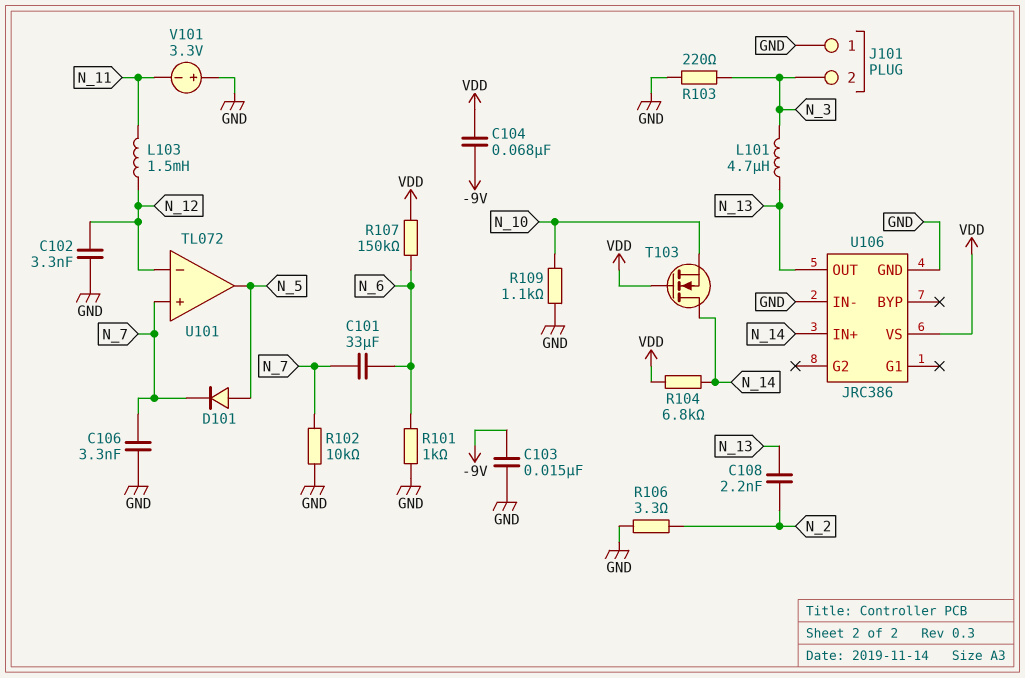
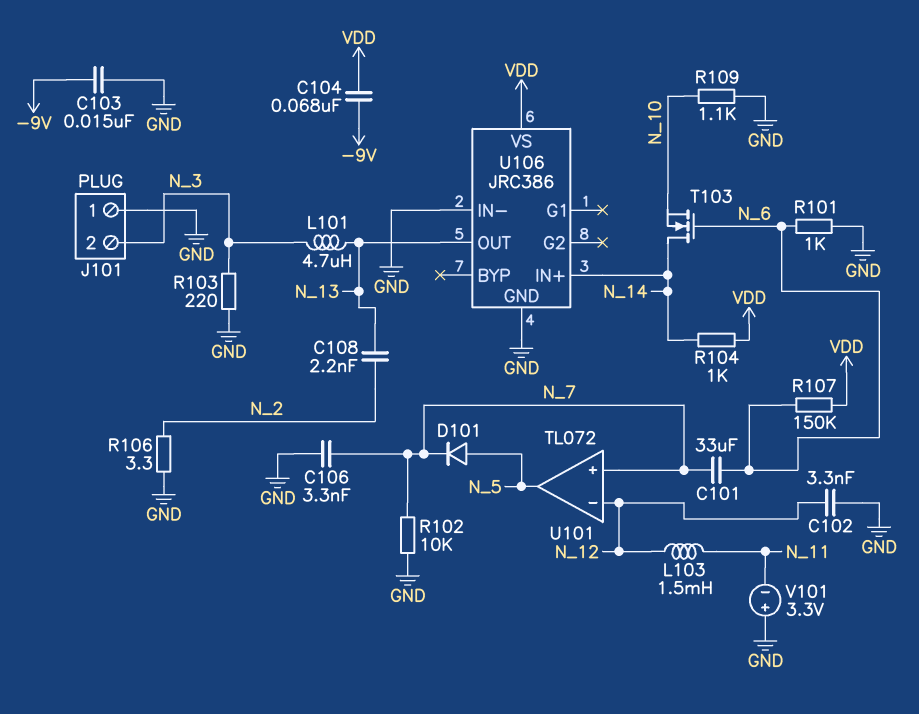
R104: 6.8k (N_14, VDD) -> 1k (N_14, VDD)
T103: NMOS (G VDD, D N_14, S N_10) -> NMOS (G N_6, D N_14, S N_10)

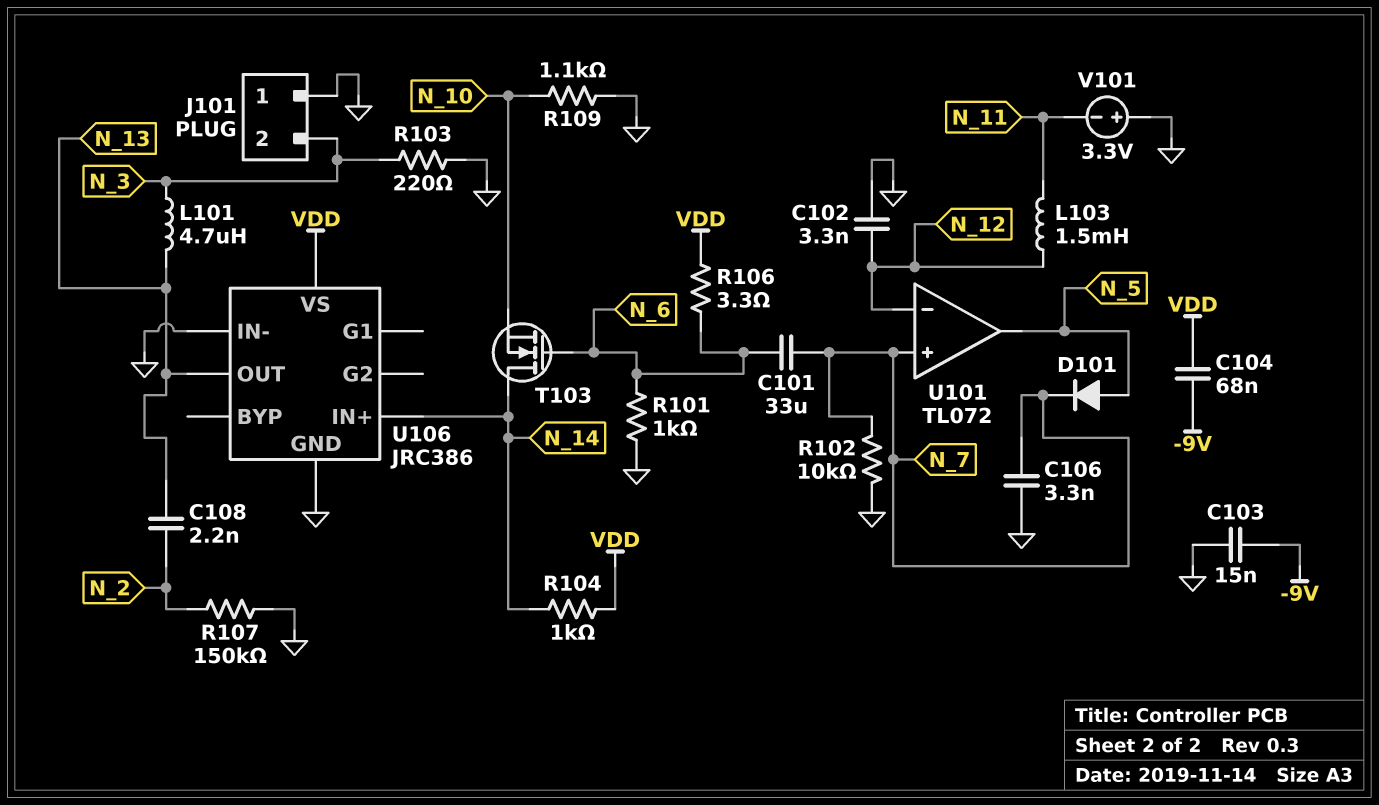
R106: 3.3 (GND, N_2) -> 3.3 (N_6, VDD)
R107: 150k (N_6, VDD) -> 150k (GND, N_2)

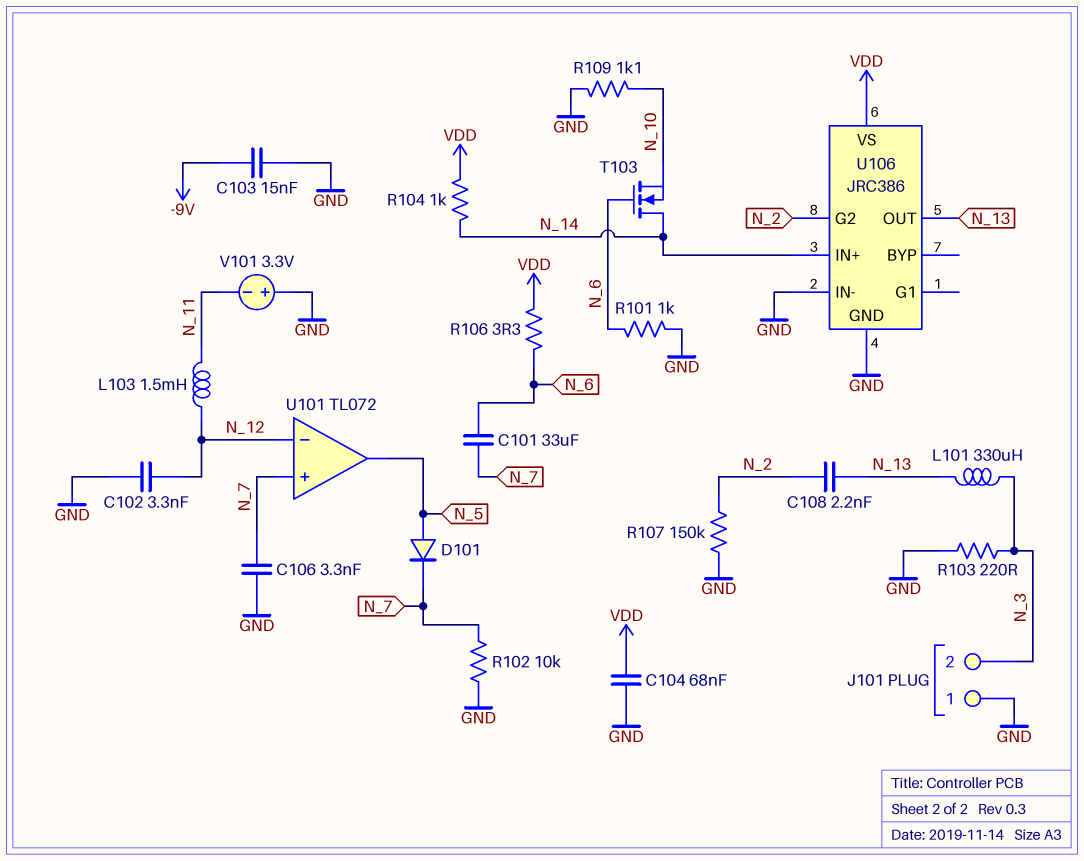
C104: 68nF (-9V, VDD) -> 68nF (GND, VDD)
L101: 4.7uH (N_3, N_13) -> 330uH (N_3, N_13)
U106 pin G2: none -> N_2

